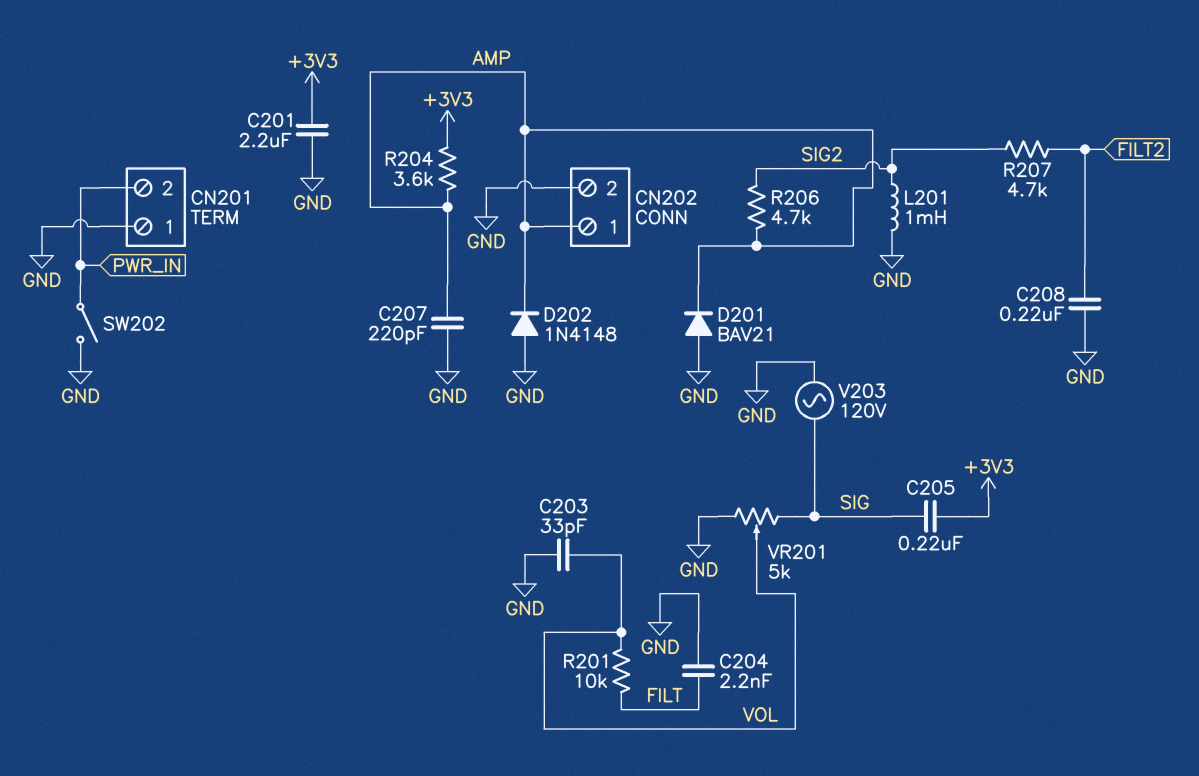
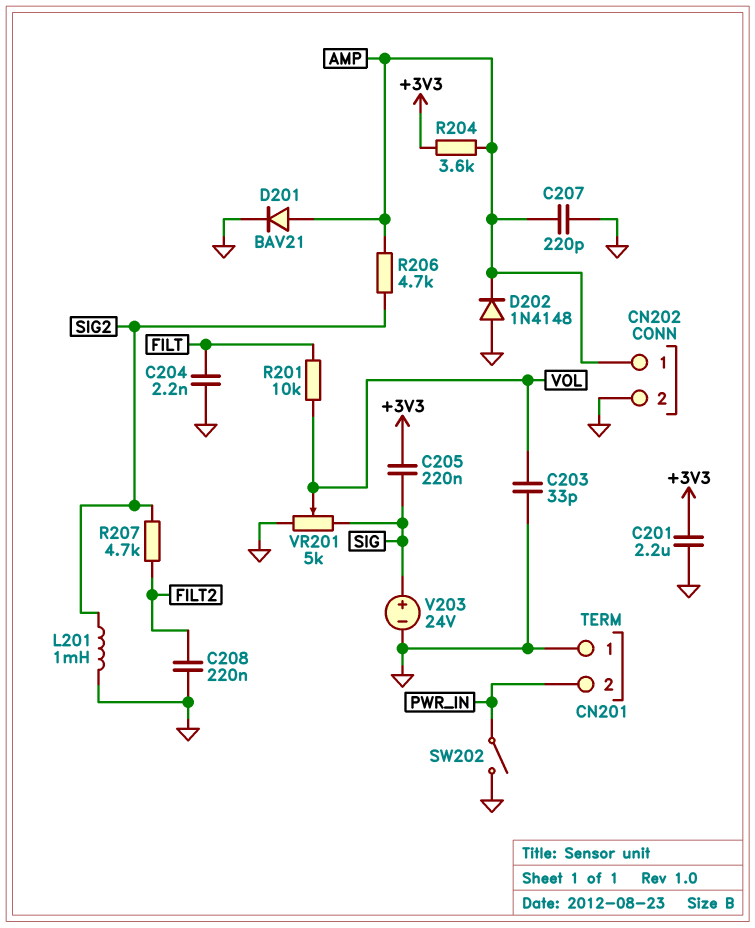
D201: diode BAV21 (A GND, K AMP) -> diode BAV21 (A AMP, K GND)
V203: AC 120V (GND, SIG) -> 24V (plus SIG, minus GND)

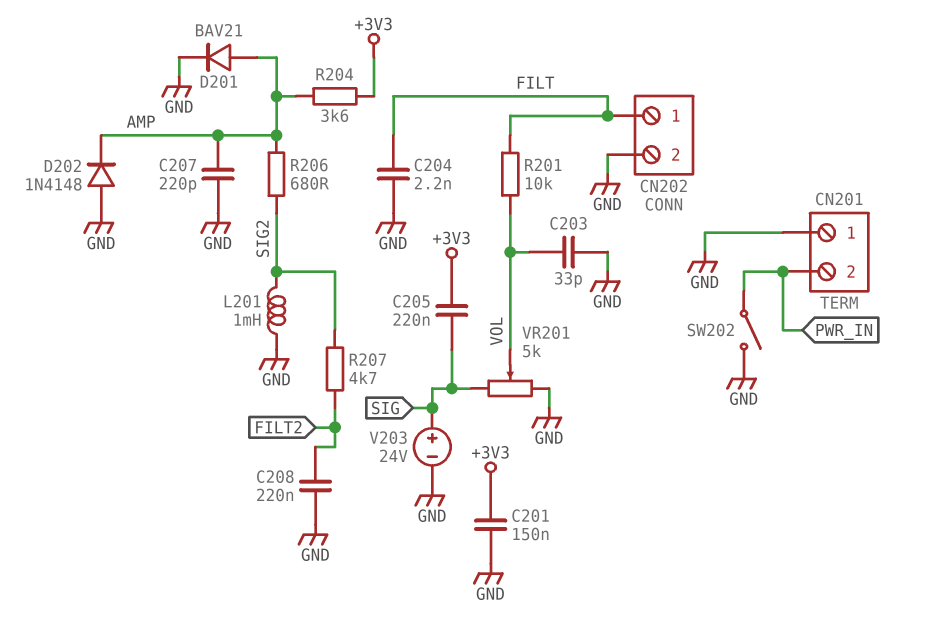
C201: 2.2uF (+3V3, GND) -> 150nF (+3V3, GND)
CN202 pin 1: AMP -> FILT
R206: 4.7k (AMP, SIG2) -> 680 (AMP, SIG2)

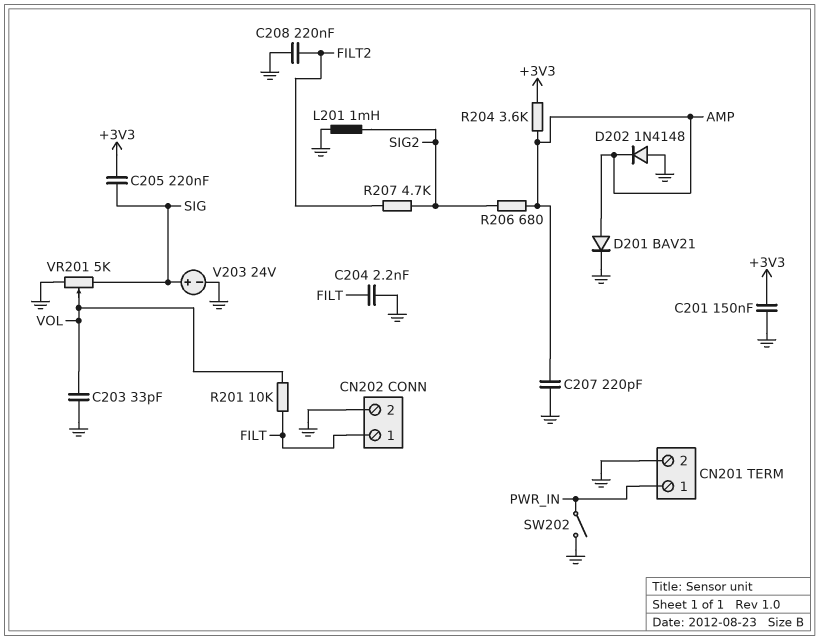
CN201 pin 1: GND -> PWR_IN
CN201 pin 2: PWR_IN -> GND

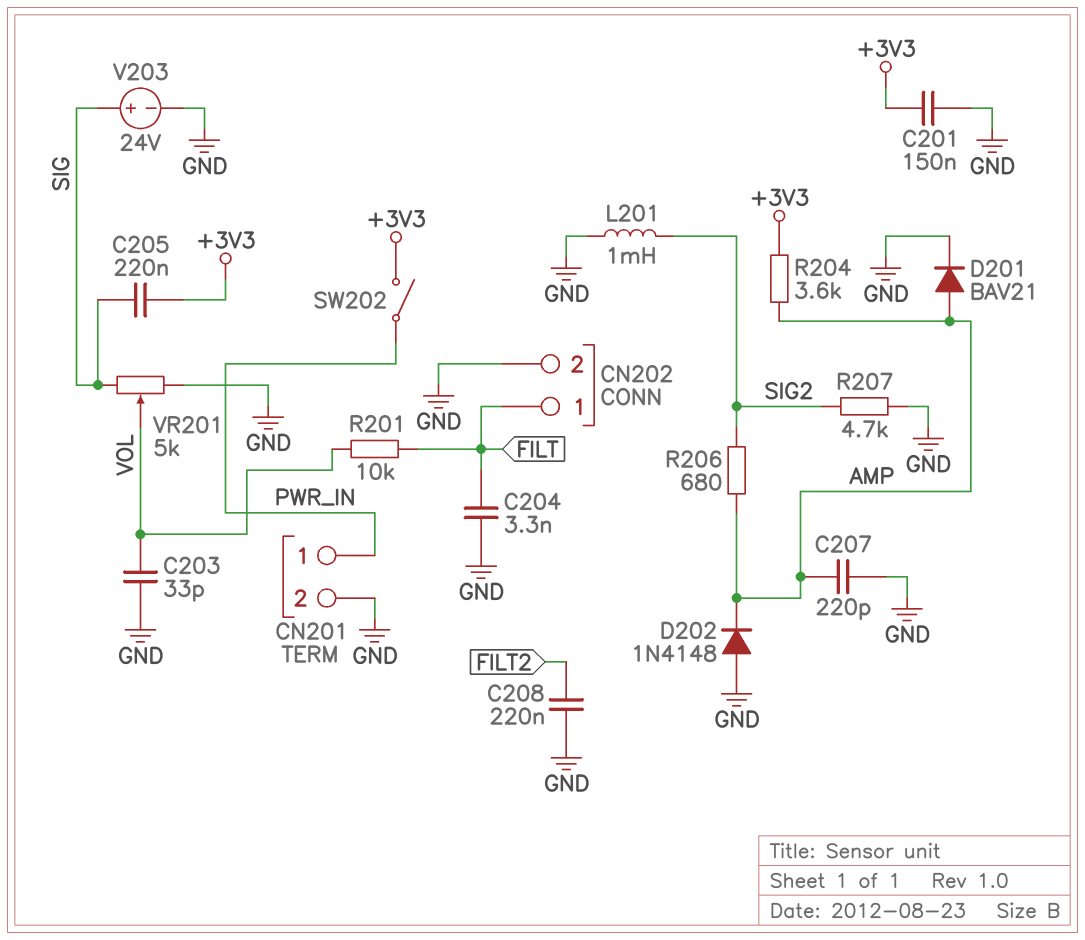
C204: 2.2nF (FILT, GND) -> 3.3nF (FILT, GND)
R207: 4.7k (FILT2, SIG2) -> 4.7k (GND, SIG2)
SW202: switch (GND, PWR_IN) -> switch (+3V3, PWR_IN)

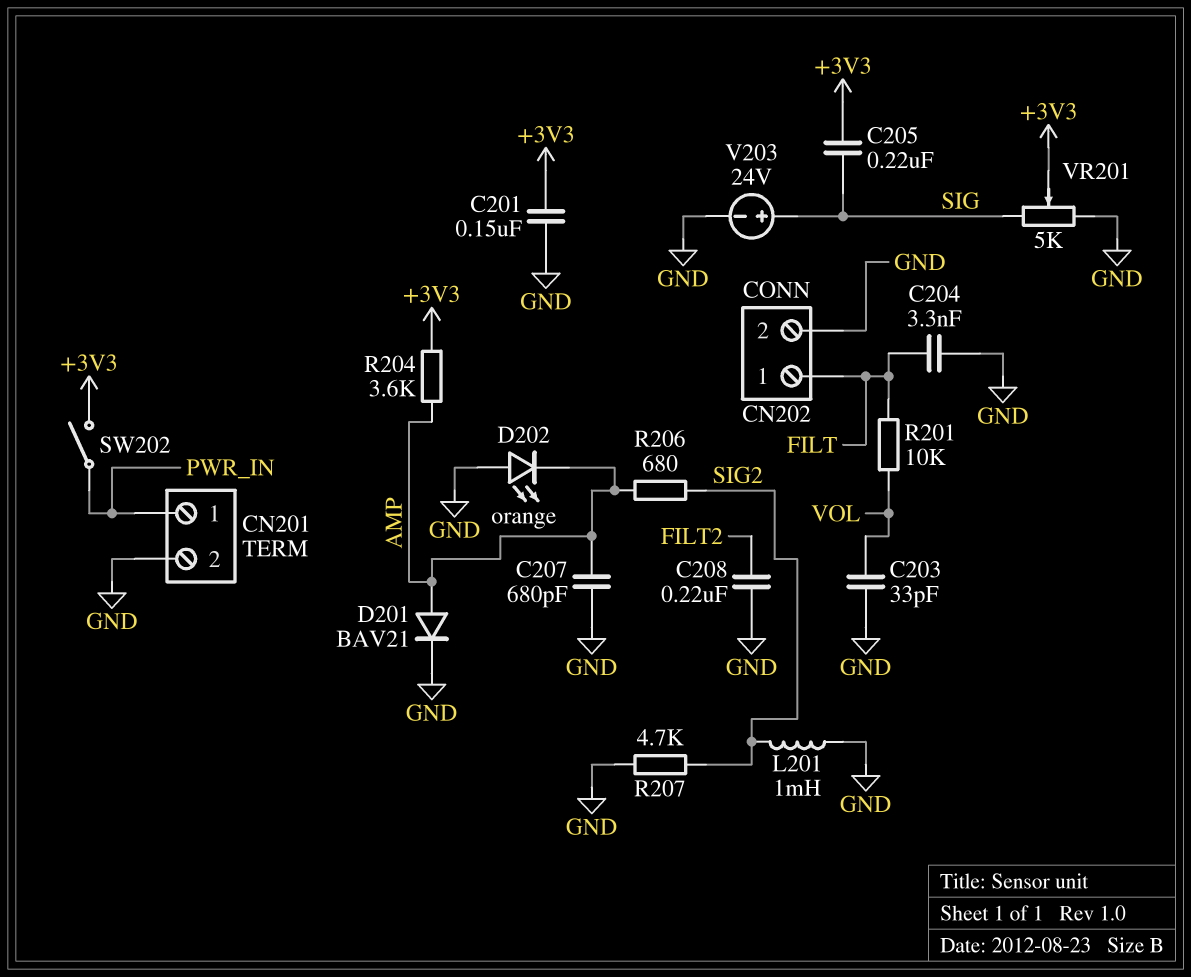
C207: 220pF (AMP, GND) -> 680pF (AMP, GND)
D202: diode 1N4148 (A GND, K AMP) -> LED orange (A GND, K AMP)
VR201: 5k (GND, SIG, wiper VOL) -> 5k (GND, SIG, wiper +3V3)

